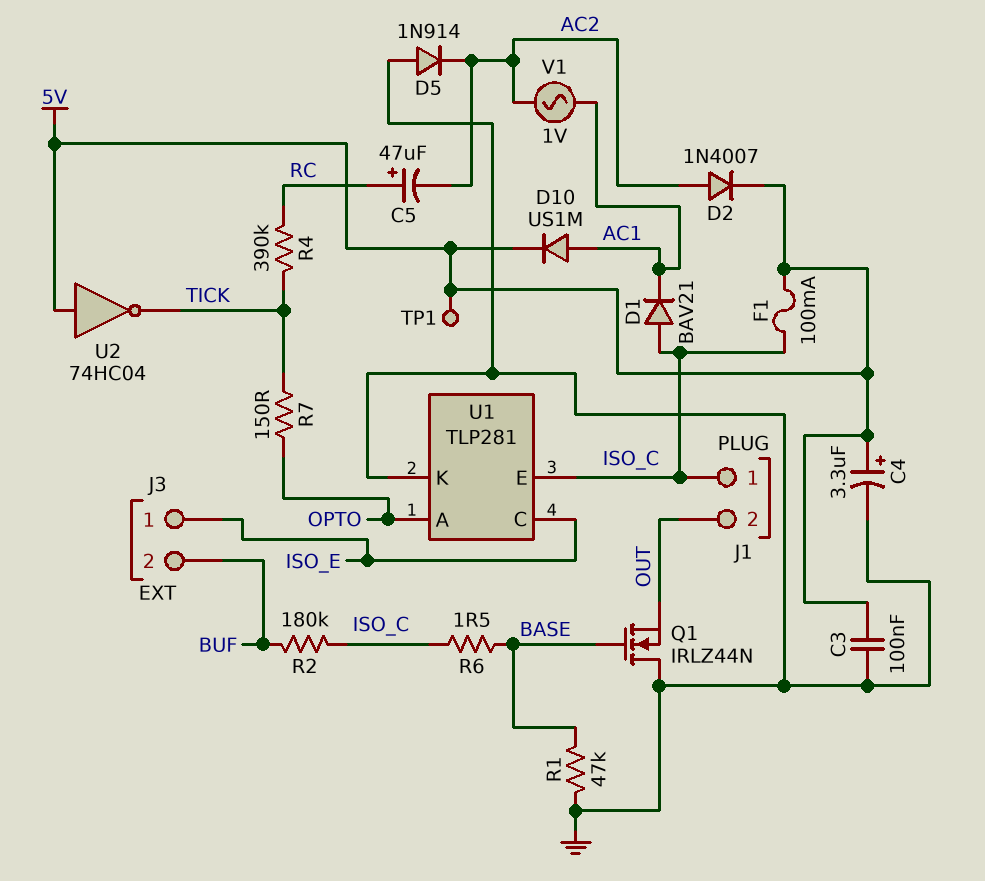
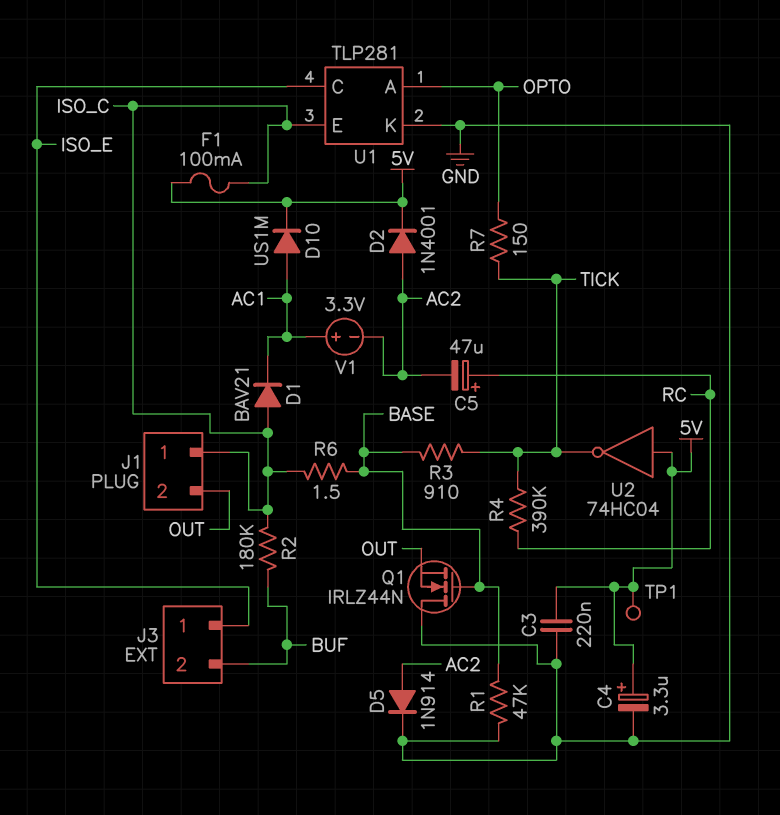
C3: 100nF (5V, GND) -> 220nF (5V, GND)
D2: diode 1N4007 (A AC2, K 5V) -> diode 1N4001 (A AC2, K 5V)
D5: diode 1N914 (A GND, K AC2) -> diode 1N914 (A AC2, K GND)
R3: none -> 910 (BASE, TICK)
V1: AC 1V (AC1, AC2) -> 3.3V (plus AC1, minus AC2)

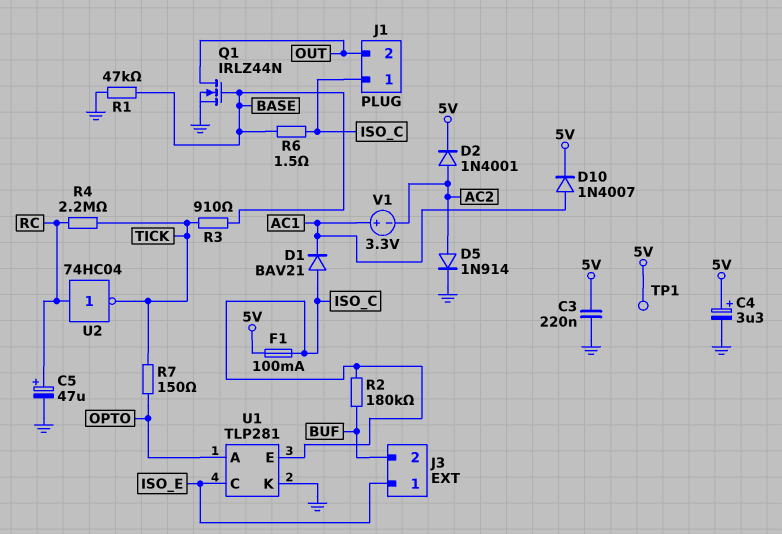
C5: 47uF (plus RC, minus AC2) -> 47uF (plus RC, minus GND)
D10: diode US1M (A AC1, K 5V) -> diode 1N4007 (A AC1, K 5V)
Q1: NMOS IRLZ44N (G BASE, D GND, S OUT) -> NMOS IRLZ44N (G BASE, D OUT, S GND)
R4: 390k (RC, TICK) -> 2.2M (RC, TICK)
U2: NOT 74HC04 (in 5V, out TICK) -> NOT 74HC04 (in RC, out TICK)

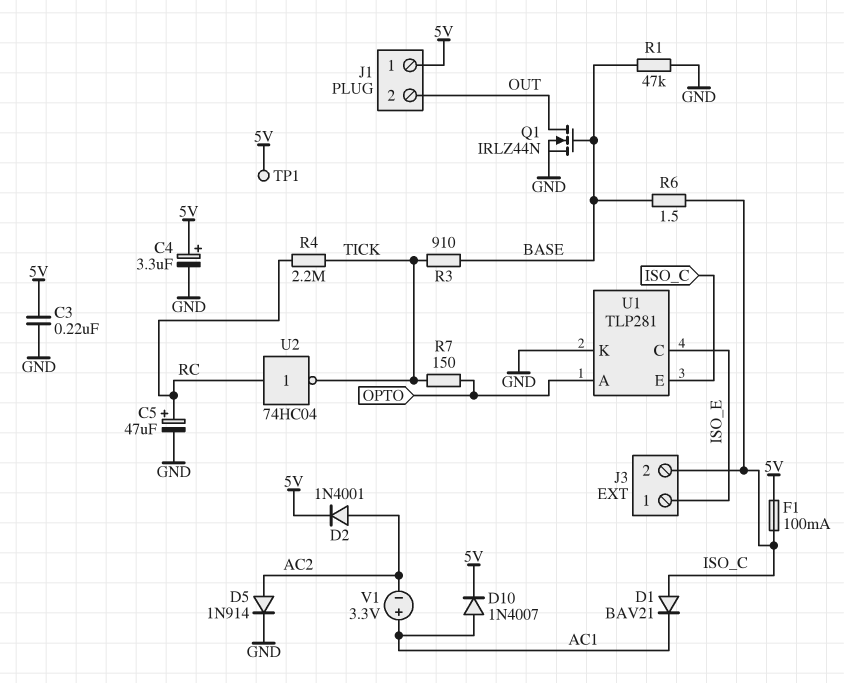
J1 pin 1: ISO_C -> 5V
J3 pin 2: BUF -> ISO_C
R2: 180k (BUF, ISO_C) -> none

